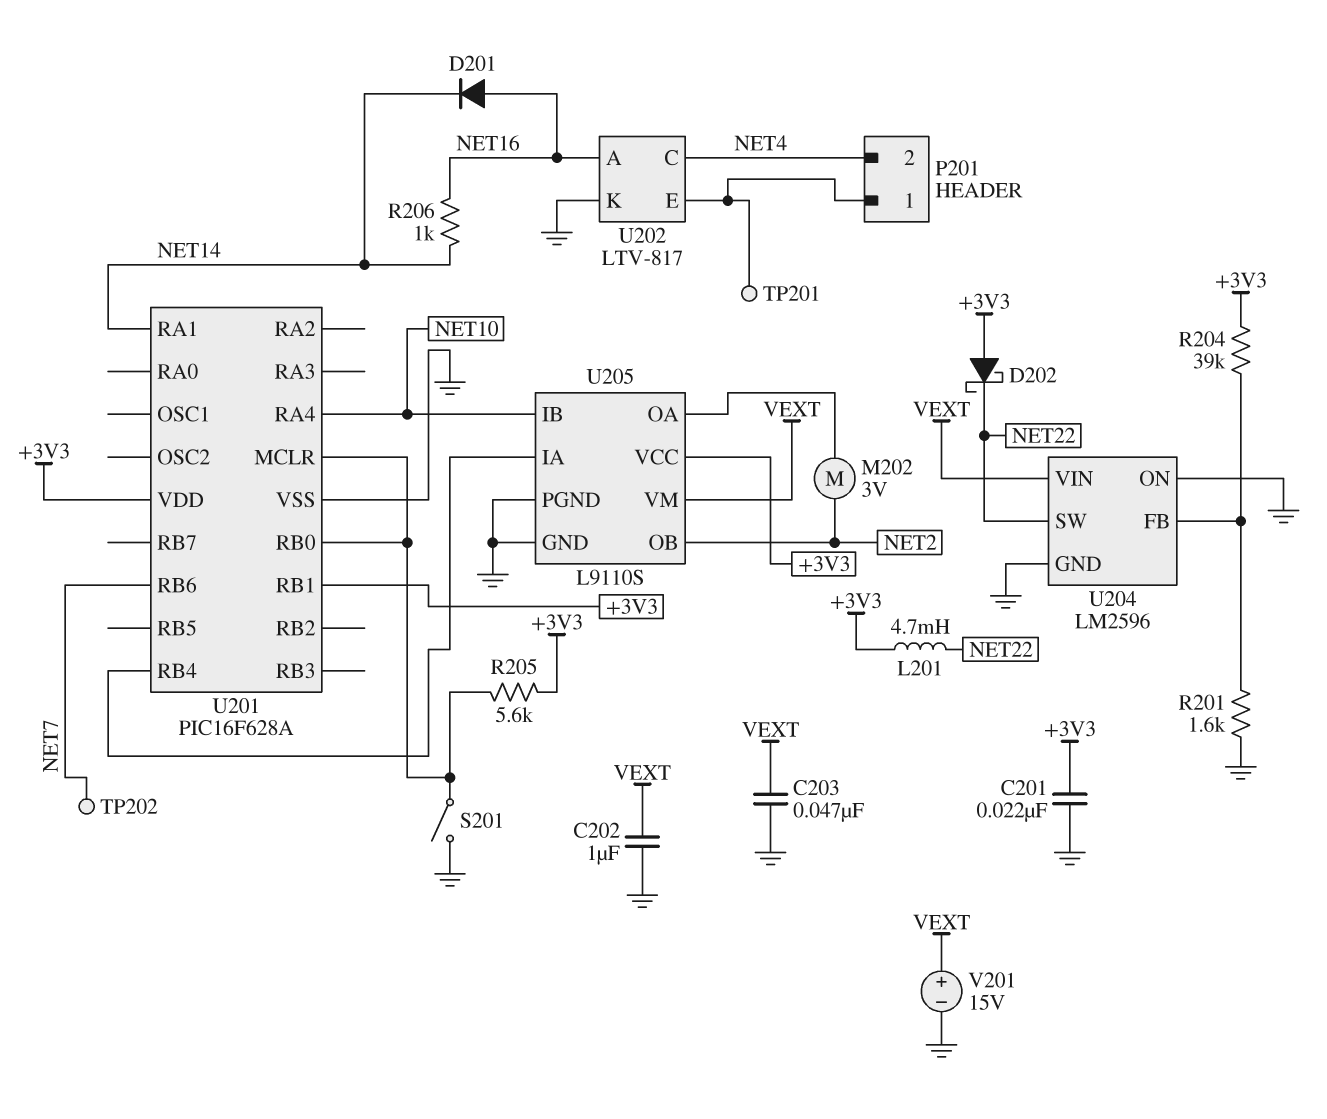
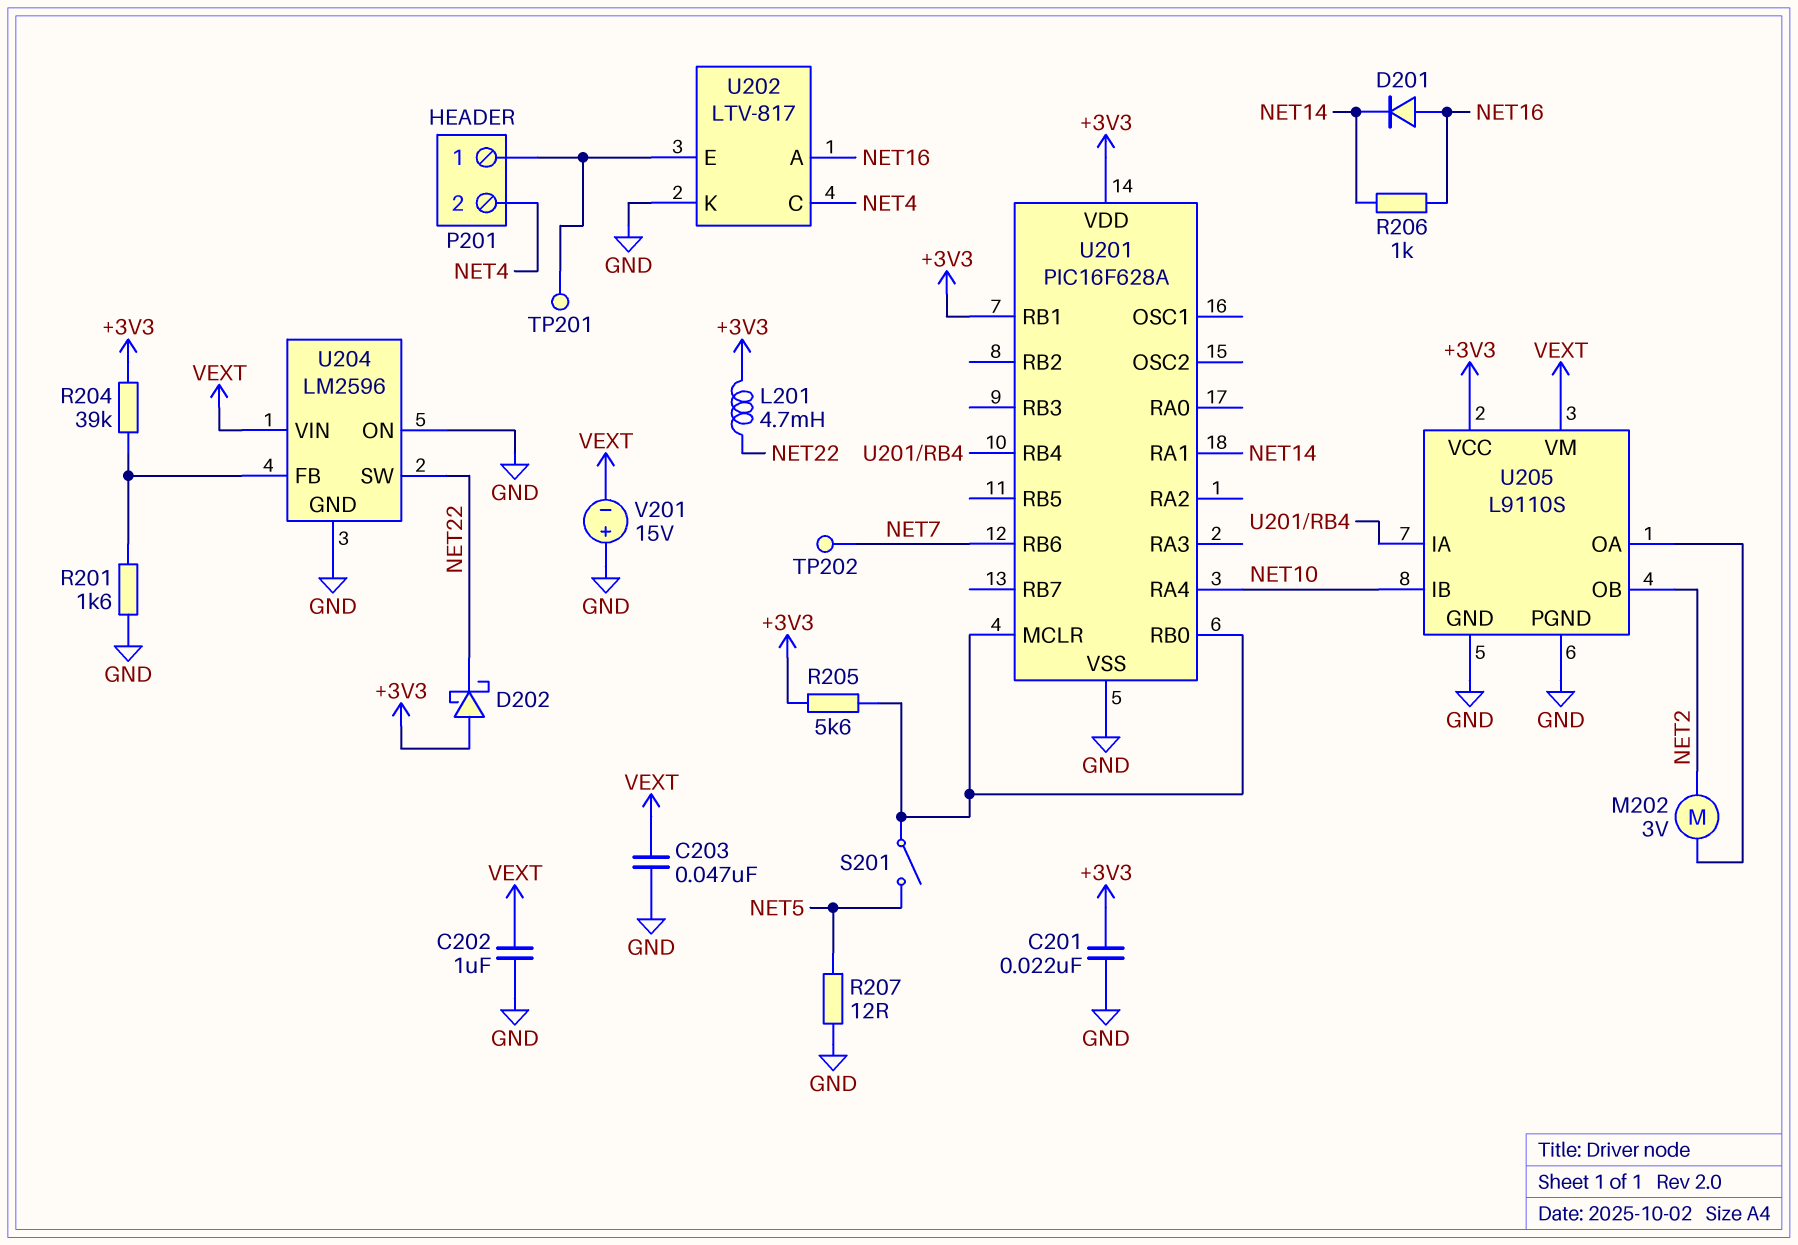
R207: none -> 12 (GND, NET5)
S201: switch (GND, U201/MCLR) -> switch (NET5, U201/MCLR)
V201: 15V (plus VEXT, minus GND) -> 15V (plus GND, minus VEXT)

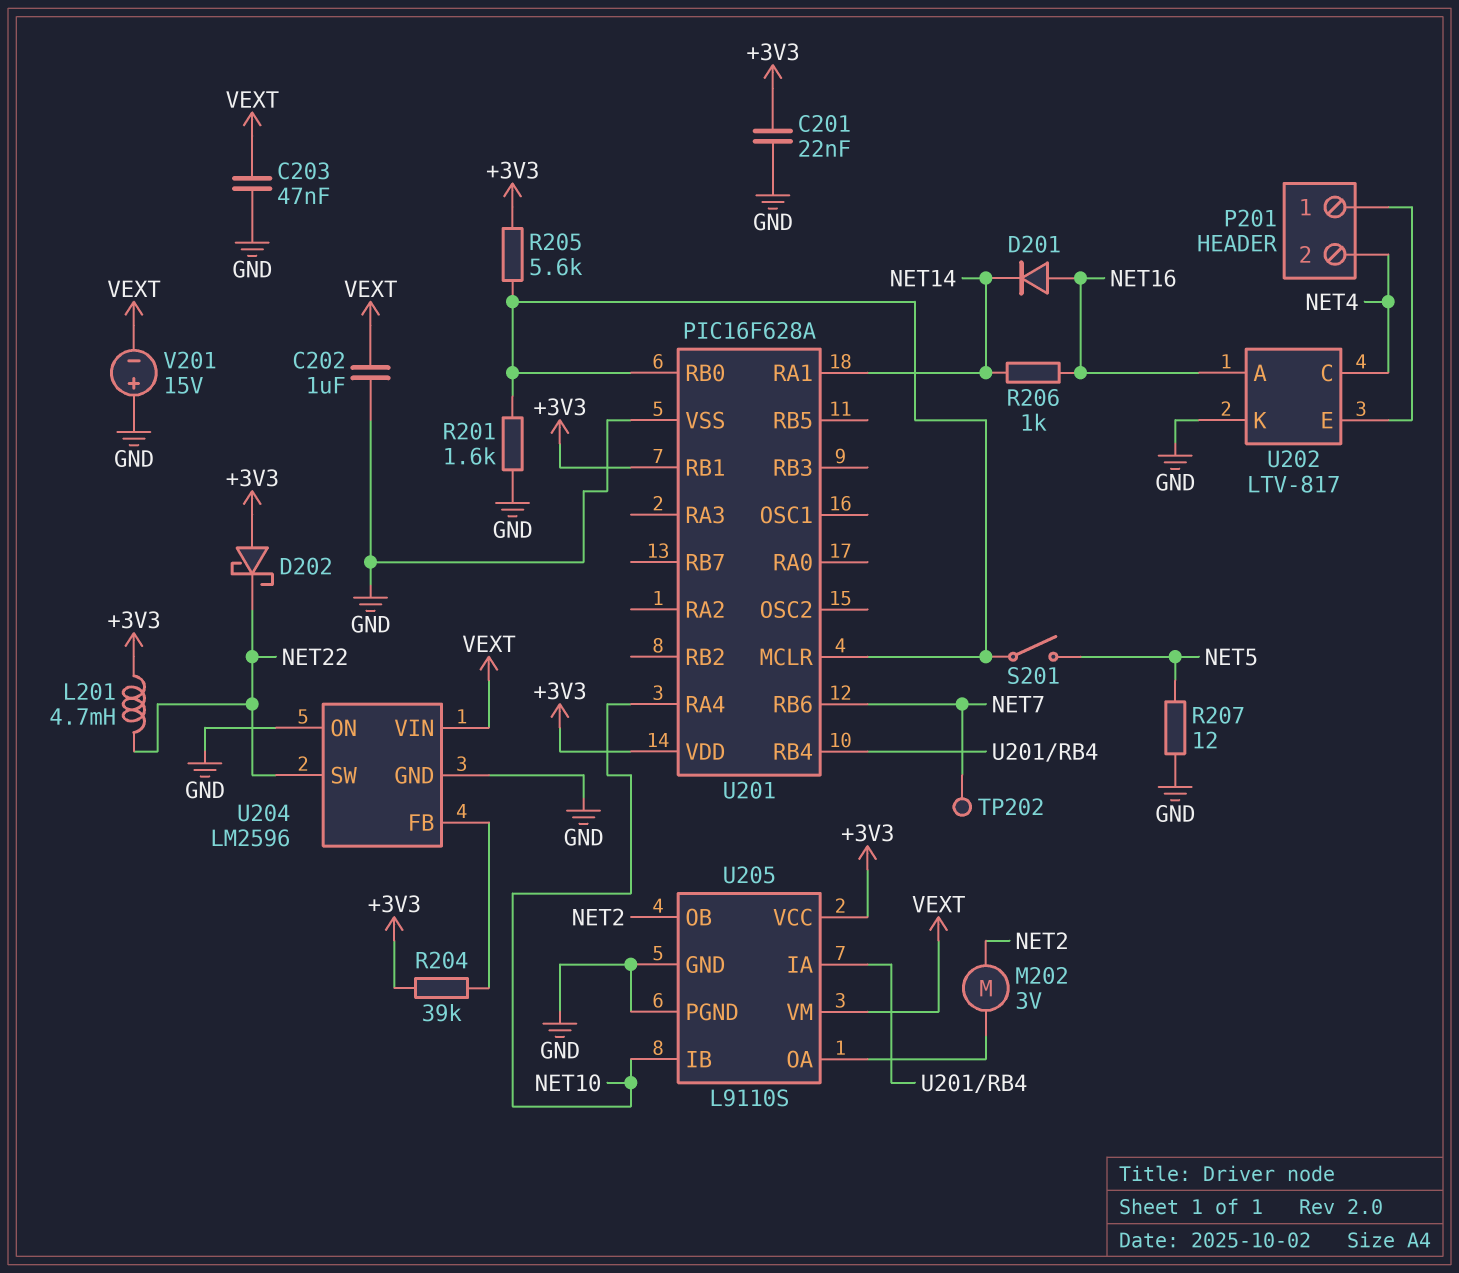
R201: 1.6k (GND, U204/FB) -> 1.6k (GND, U201/MCLR)
TP201: test point (P201/1) -> none

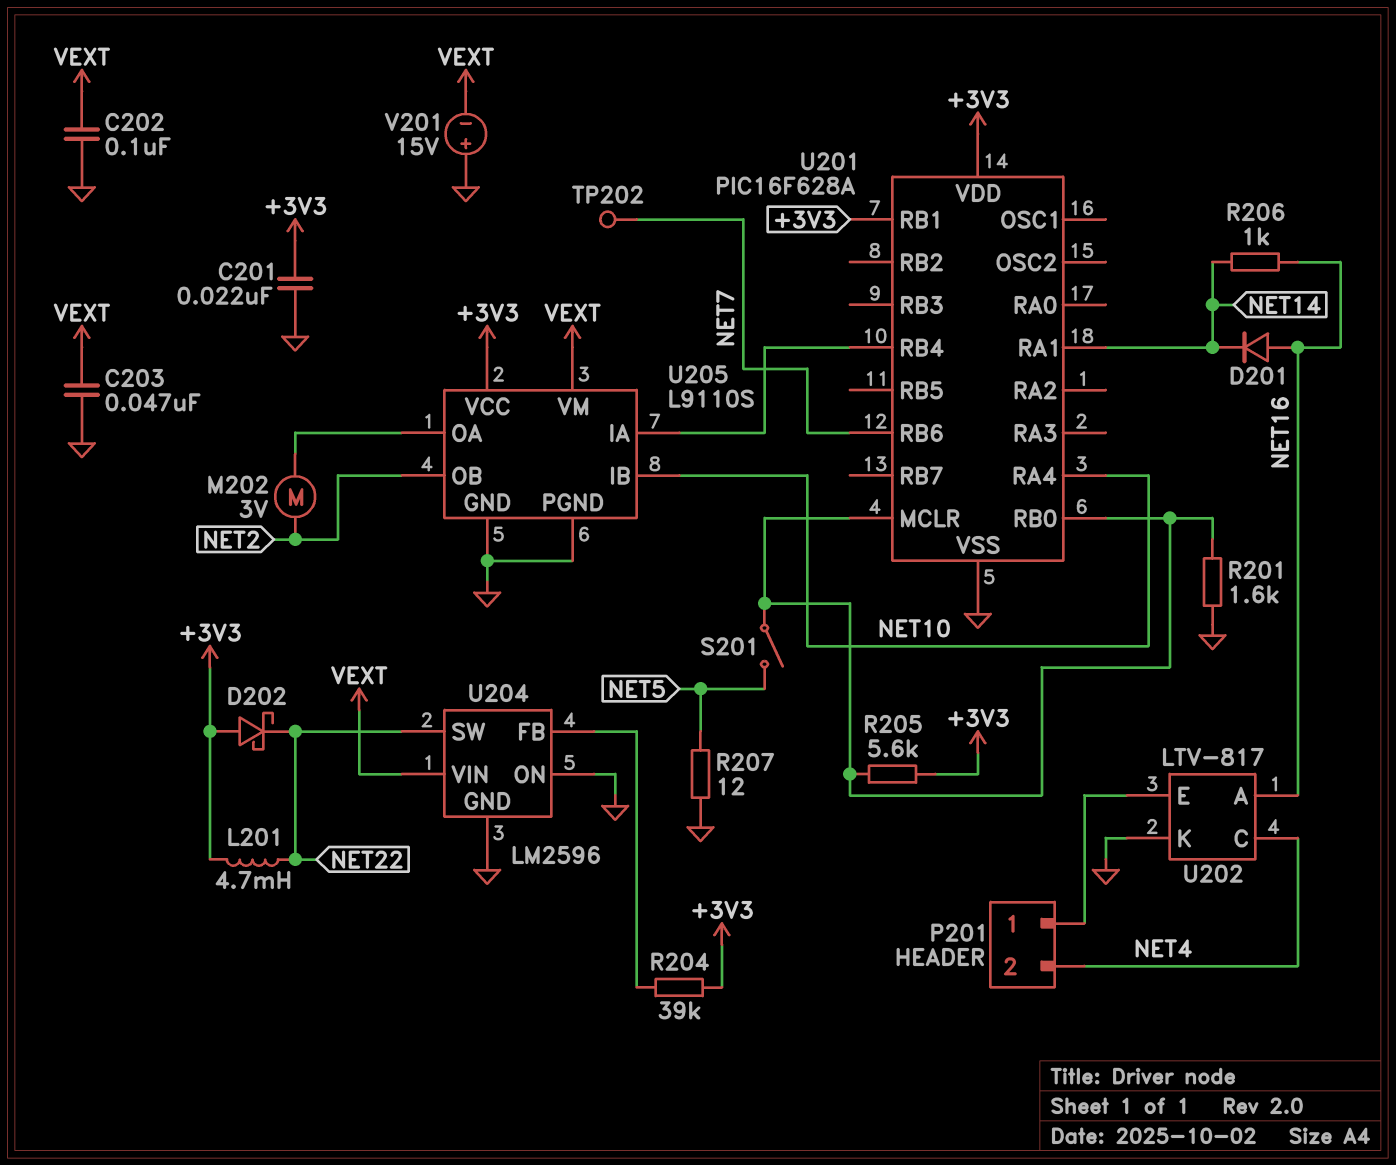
C202: 1uF (GND, VEXT) -> 100nF (GND, VEXT)

